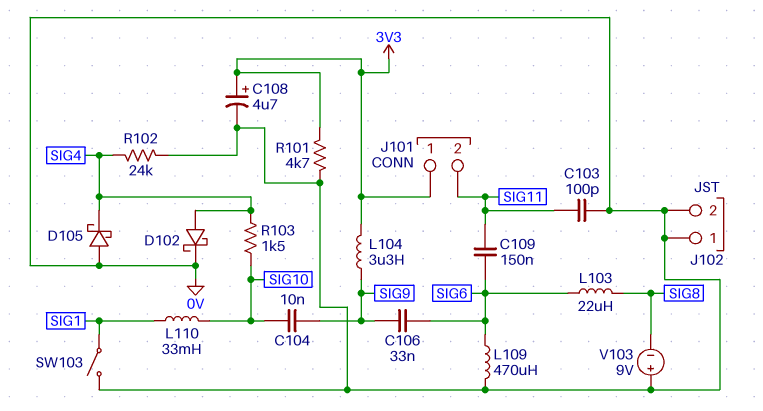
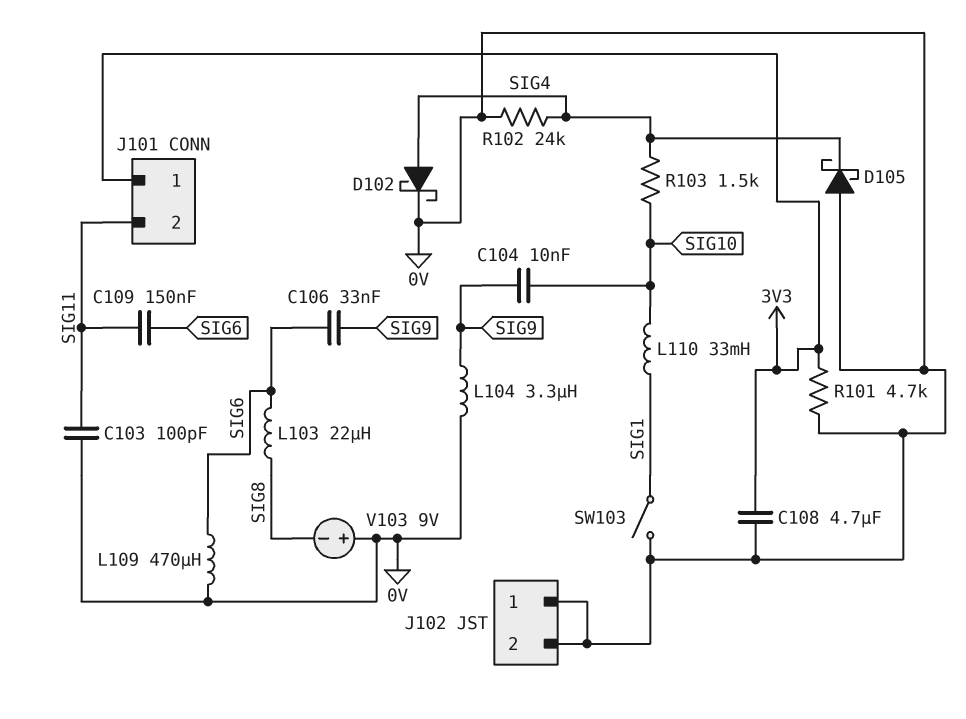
C108: 4.7uF (plus 3V3, minus 0V) -> 4.7uF (0V, 3V3)
L104: 3.3uH (3V3, SIG9) -> 3.3uH (0V, SIG9)

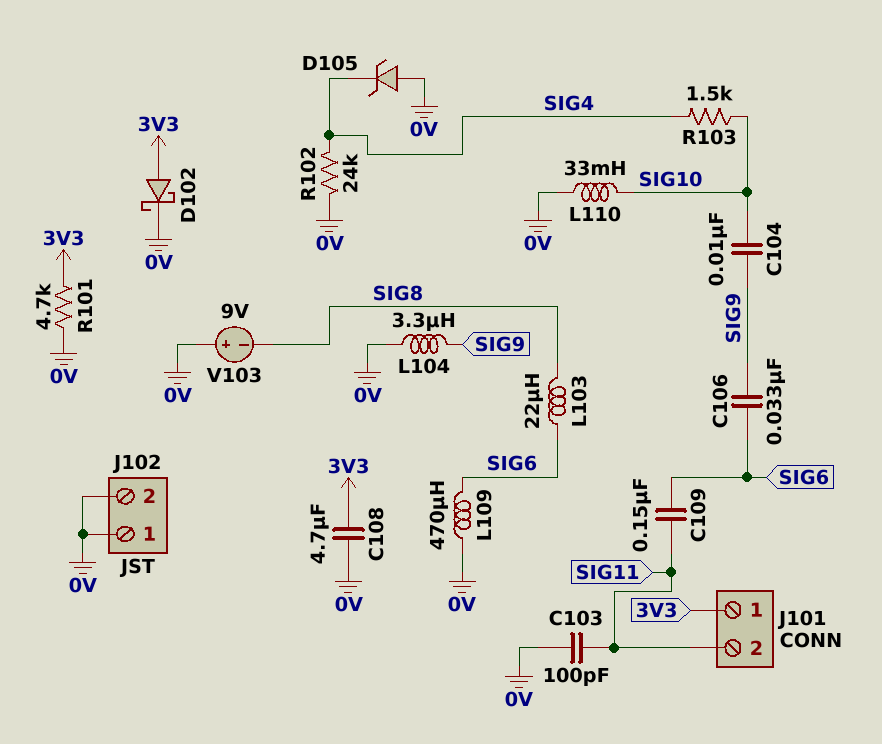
D102: schottky (A SIG4, K 0V) -> schottky (A 3V3, K 0V)
D105: schottky (A 0V, K SIG4) -> zener (A 0V, K SIG4)
L110: 33mH (SIG1, SIG10) -> 33mH (0V, SIG10)
SW103: switch (0V, SIG1) -> none

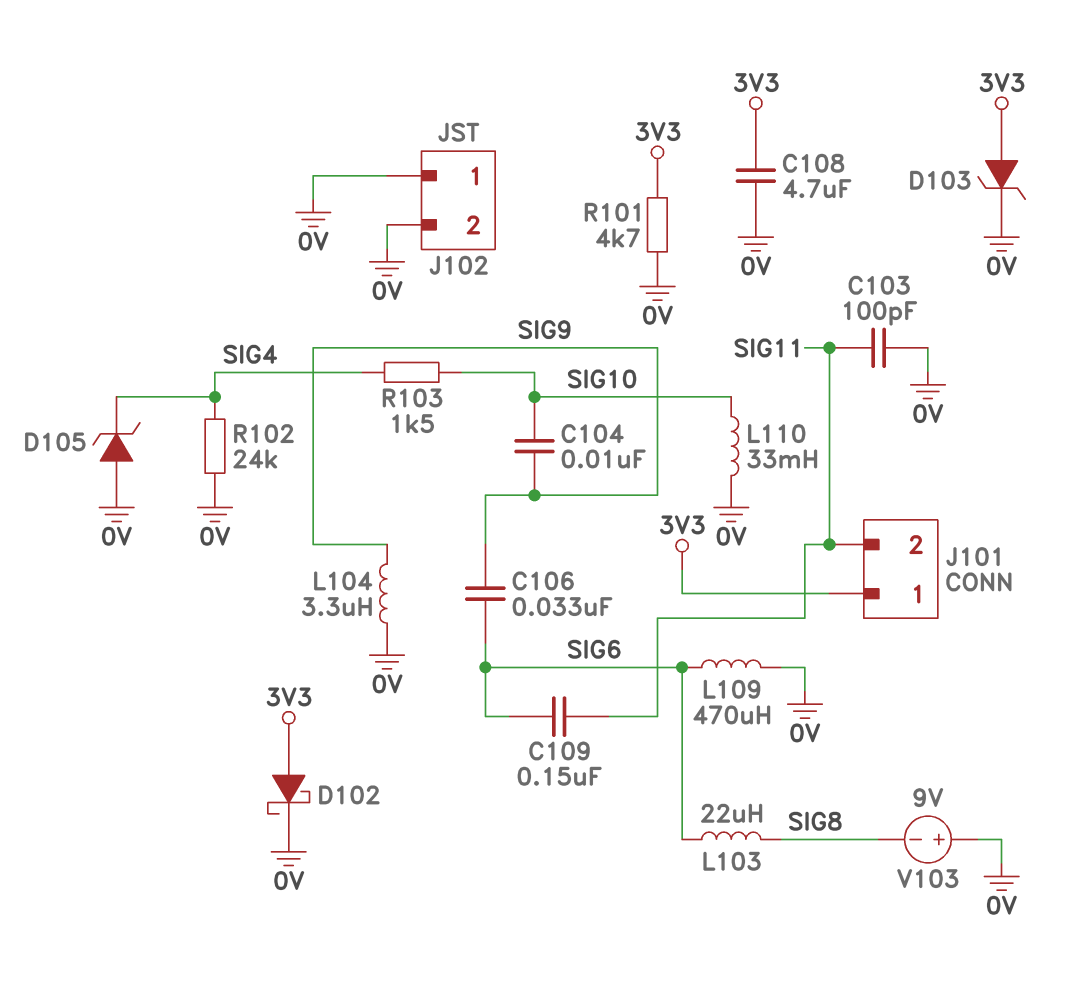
D103: none -> zener (A 3V3, K 0V)

